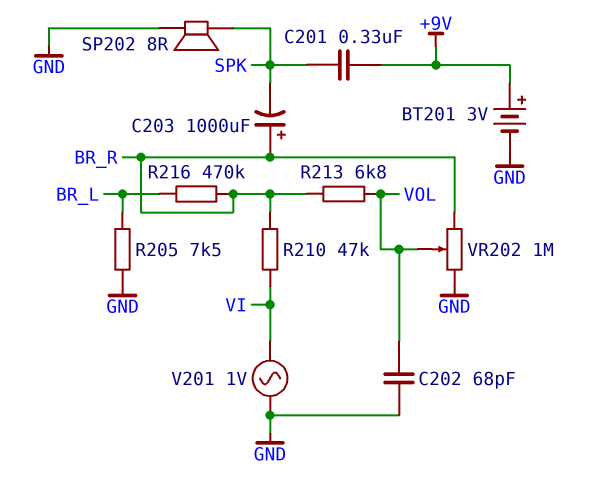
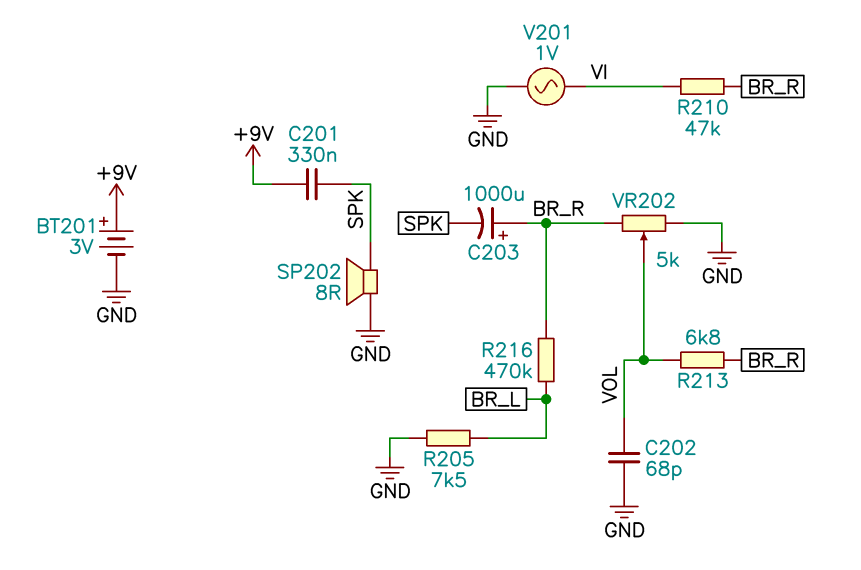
VR202: 1M (BR_R, GND, wiper VOL) -> 5k (BR_R, GND, wiper VOL)

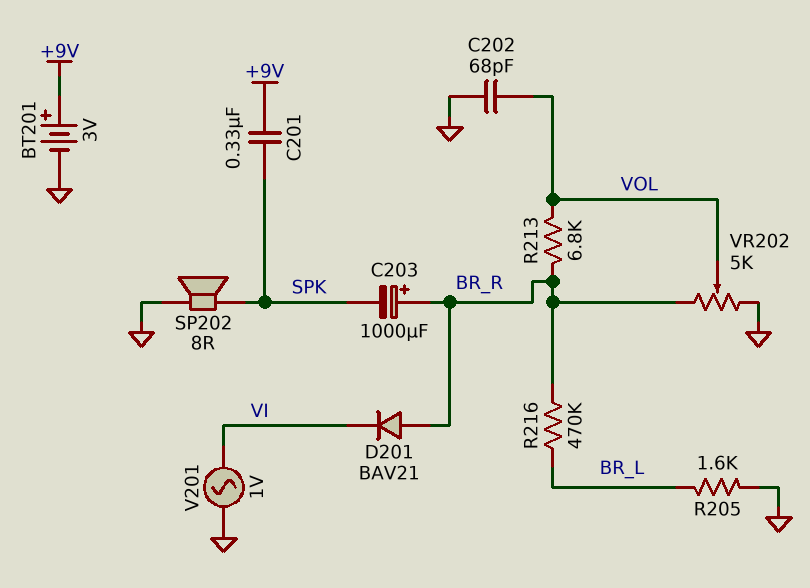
D201: none -> diode BAV21 (A BR_R, K VI)
R205: 7.5k (BR_L, GND) -> 1.6k (BR_L, GND)
R210: 47k (BR_R, VI) -> none

